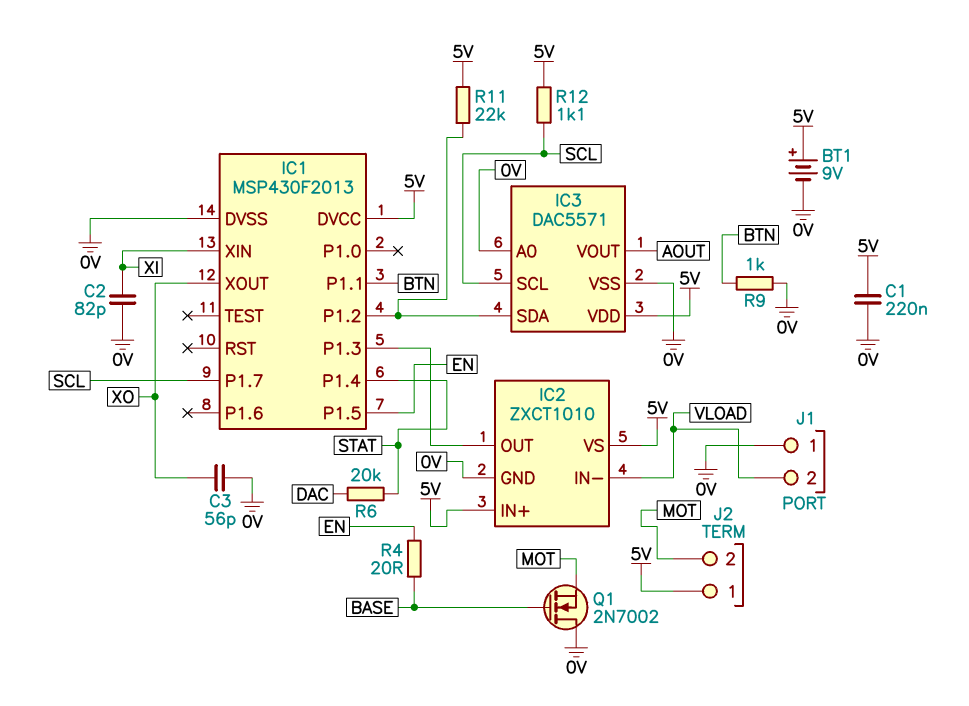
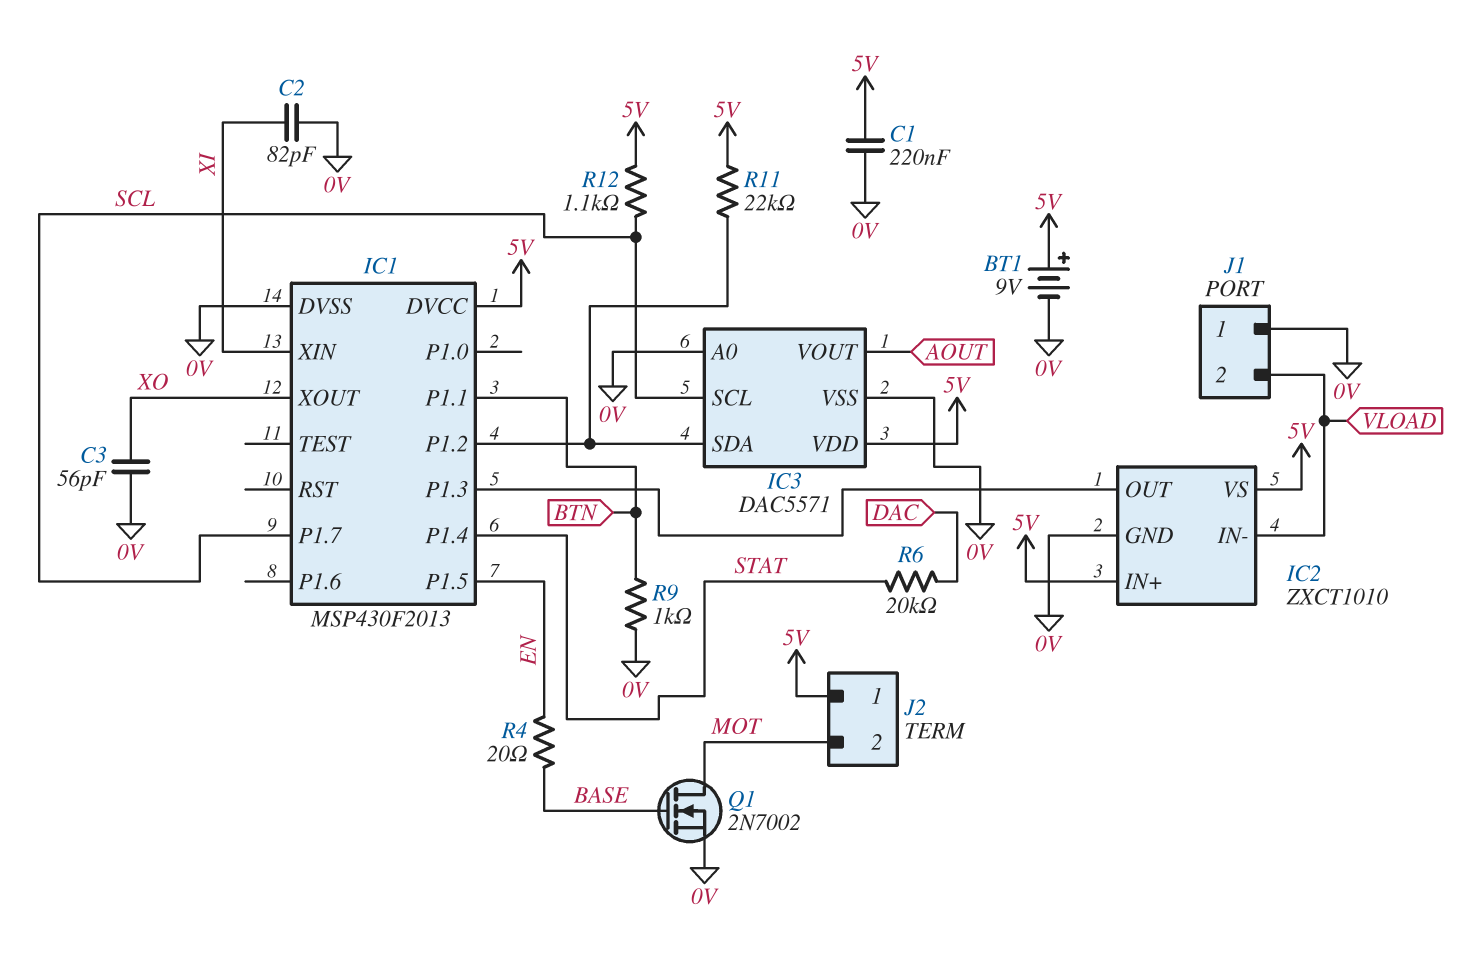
Q1: NMOS 2N7002 (G BASE, D 0V, S MOT) -> NMOS 2N7002 (G BASE, D MOT, S 0V)

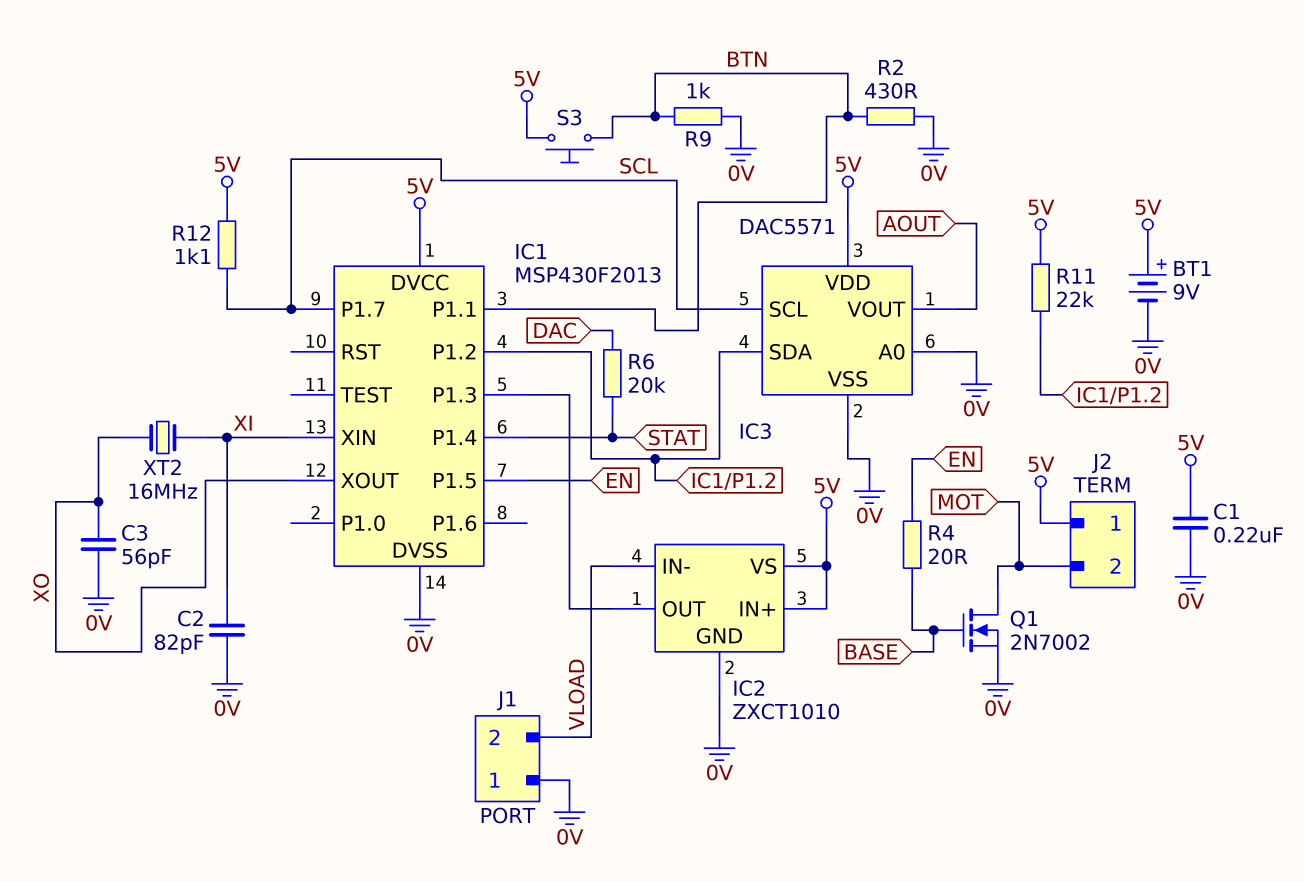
R2: none -> 430 (0V, BTN)
S3: none -> button (5V, BTN)
XT2: none -> 16MHz (XI, XO)

